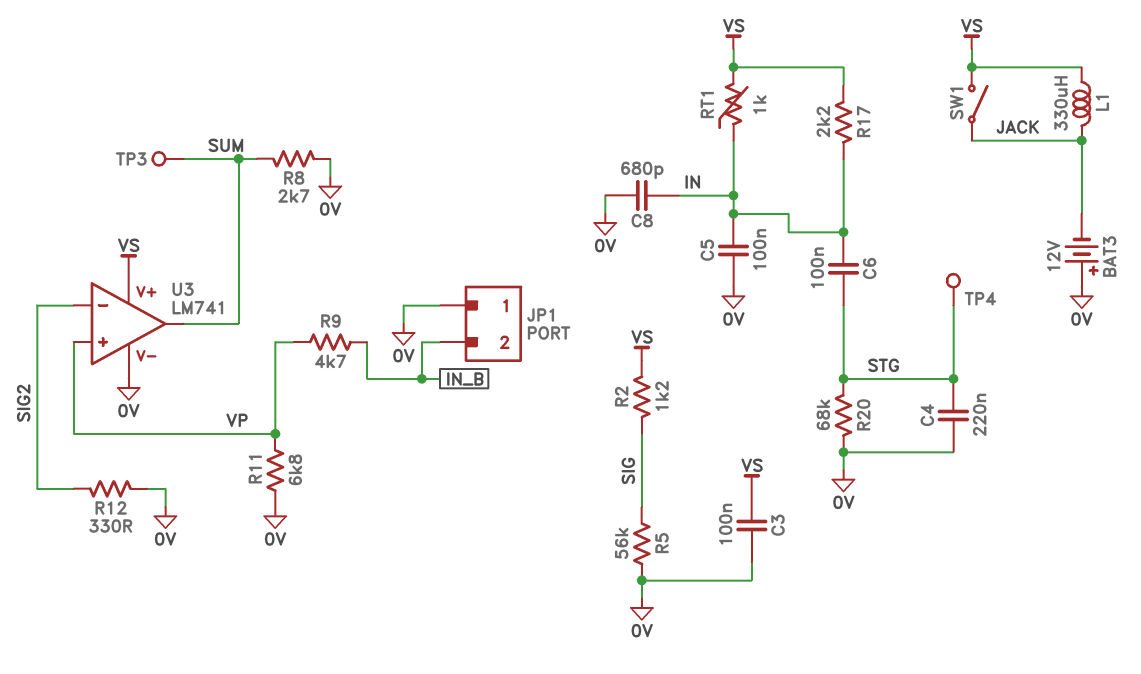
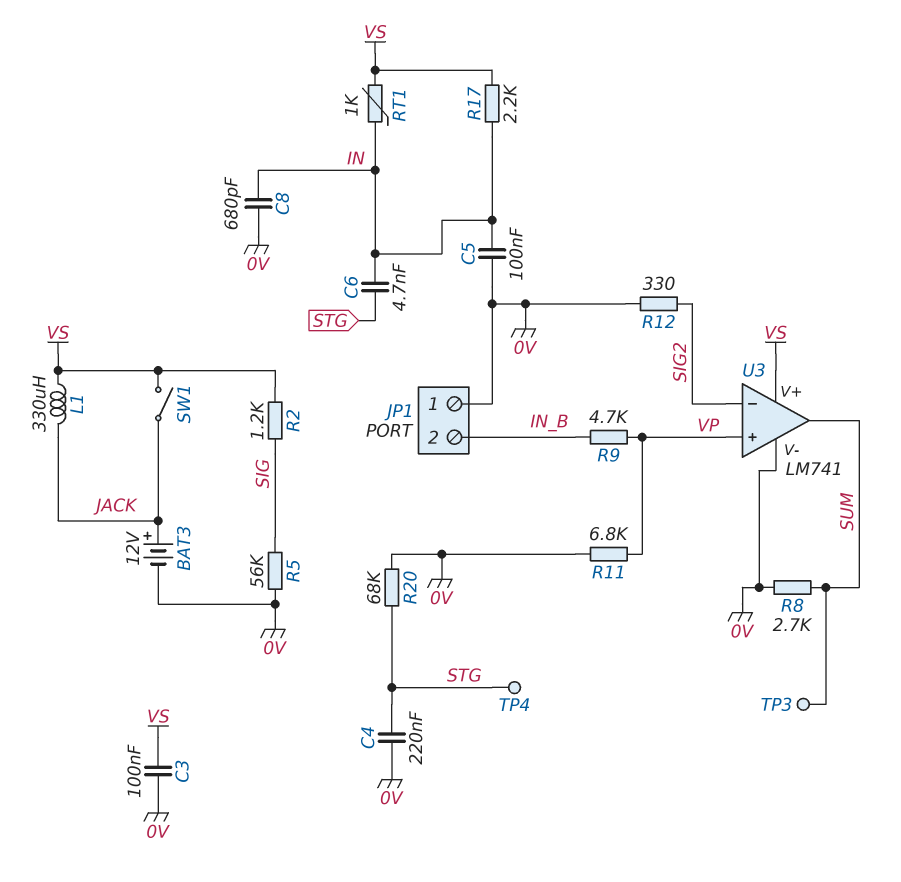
BAT3: 12V (plus 0V, minus JACK) -> 12V (plus JACK, minus 0V)
C6: 100nF (IN, STG) -> 4.7nF (IN, STG)

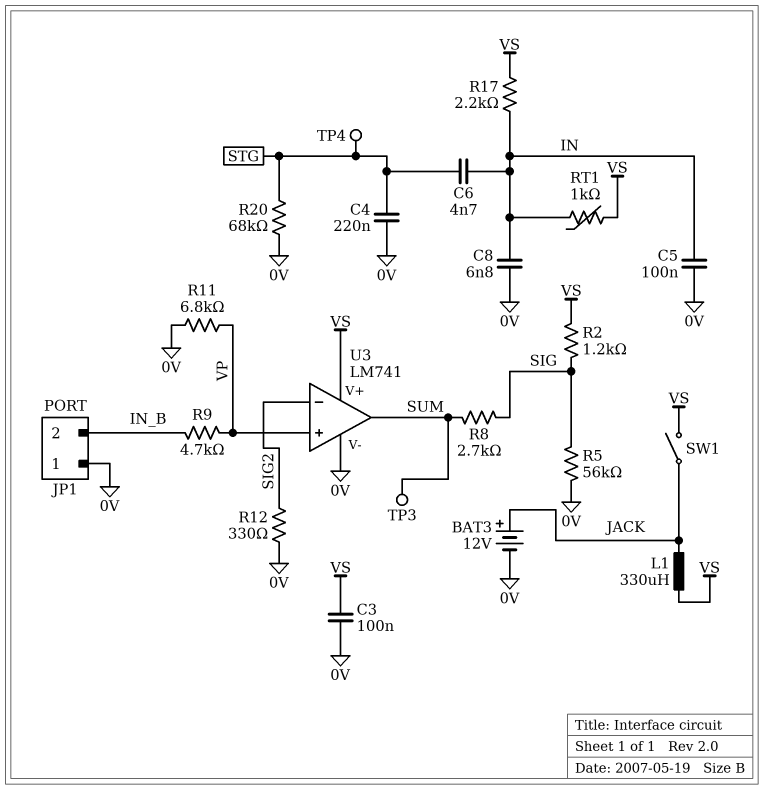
C8: 680pF (0V, IN) -> 6.8nF (0V, IN)
R8: 2.7k (0V, SUM) -> 2.7k (SIG, SUM)

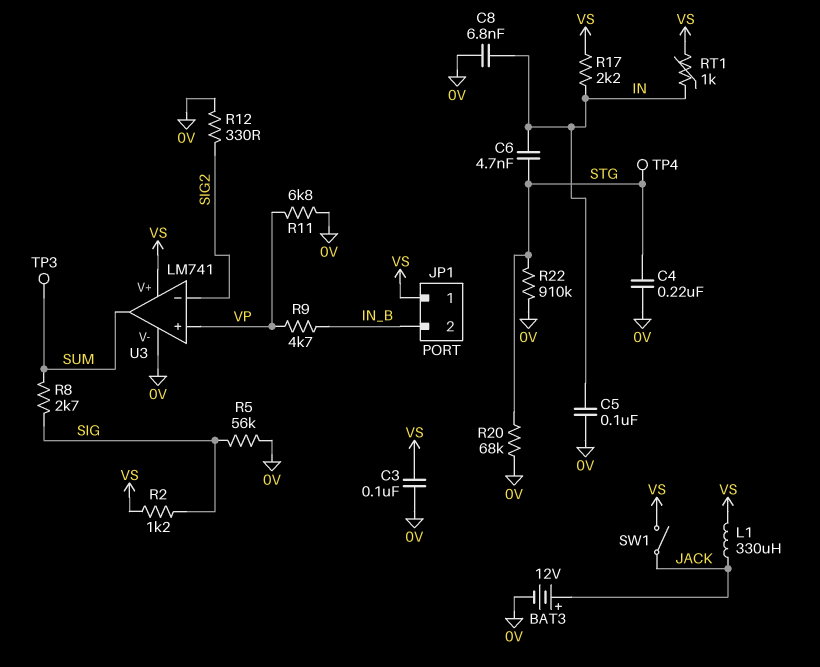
JP1 pin 1: 0V -> VS
R22: none -> 910k (0V, STG)

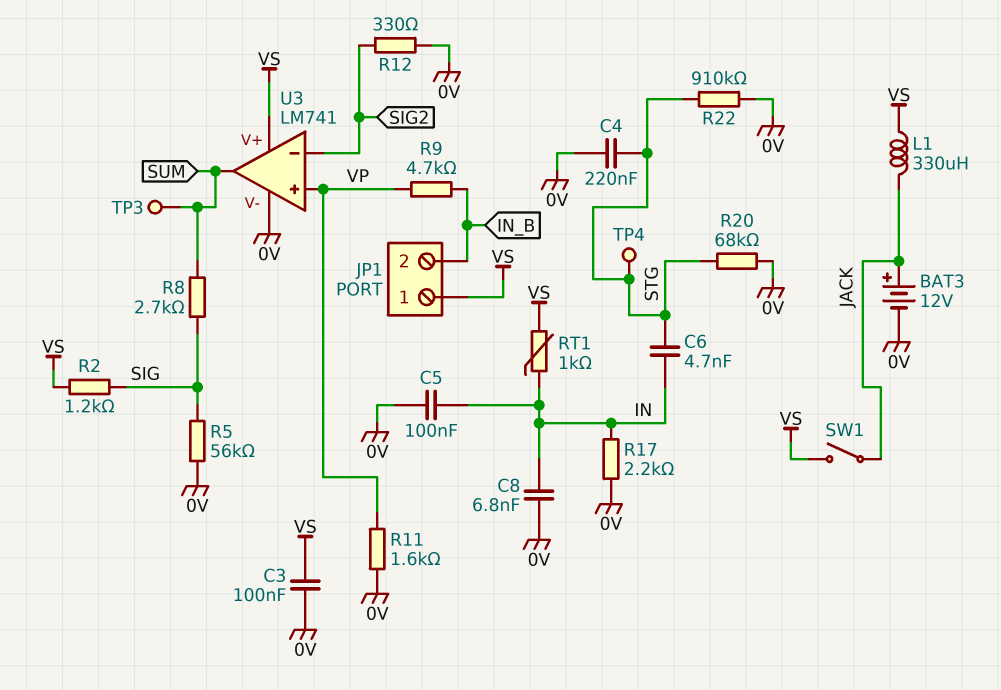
R11: 6.8k (0V, VP) -> 1.6k (0V, VP)
R17: 2.2k (IN, VS) -> 2.2k (0V, IN)

